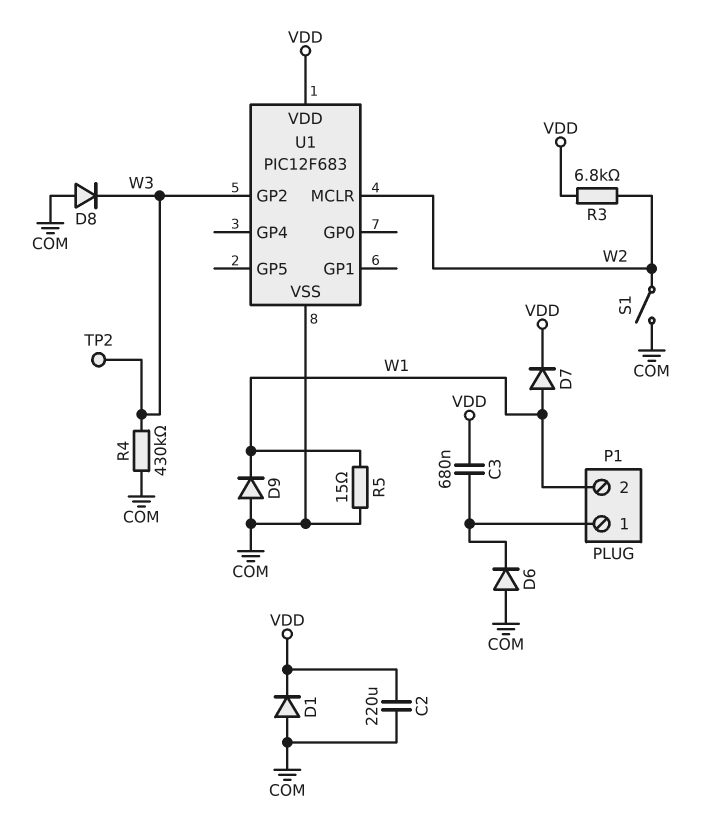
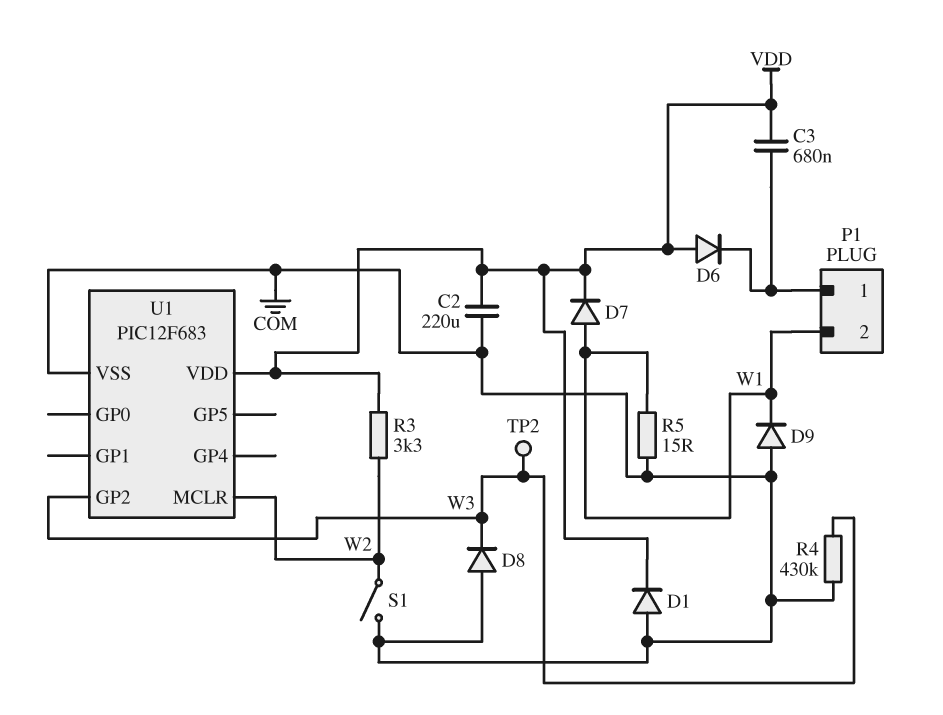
D6: diode (A COM, K P1/1) -> diode (A VDD, K P1/1)
R3: 6.8k (VDD, W2) -> 3.3k (VDD, W2)

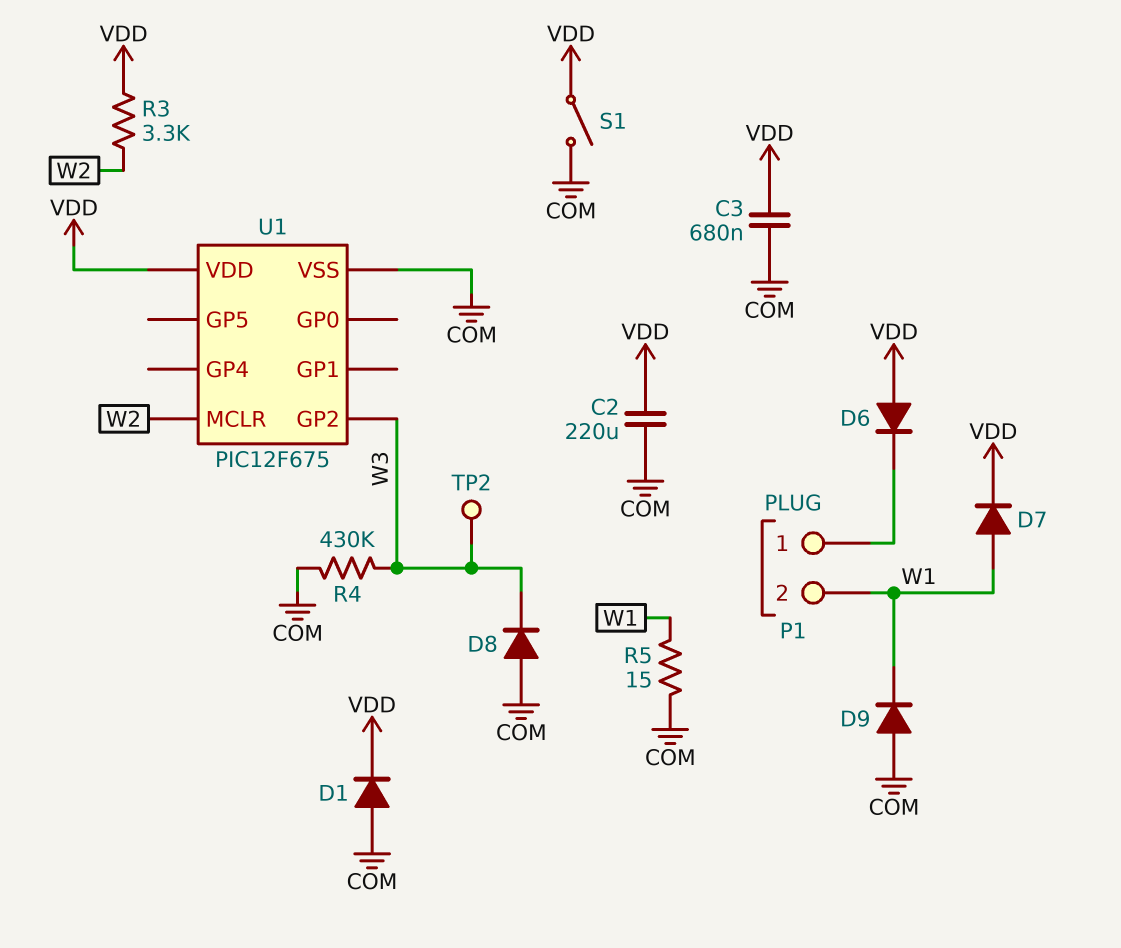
C3: 680nF (P1/1, VDD) -> 680nF (COM, VDD)
S1: switch (COM, W2) -> switch (COM, VDD)
U1: PIC12F683 -> PIC12F675

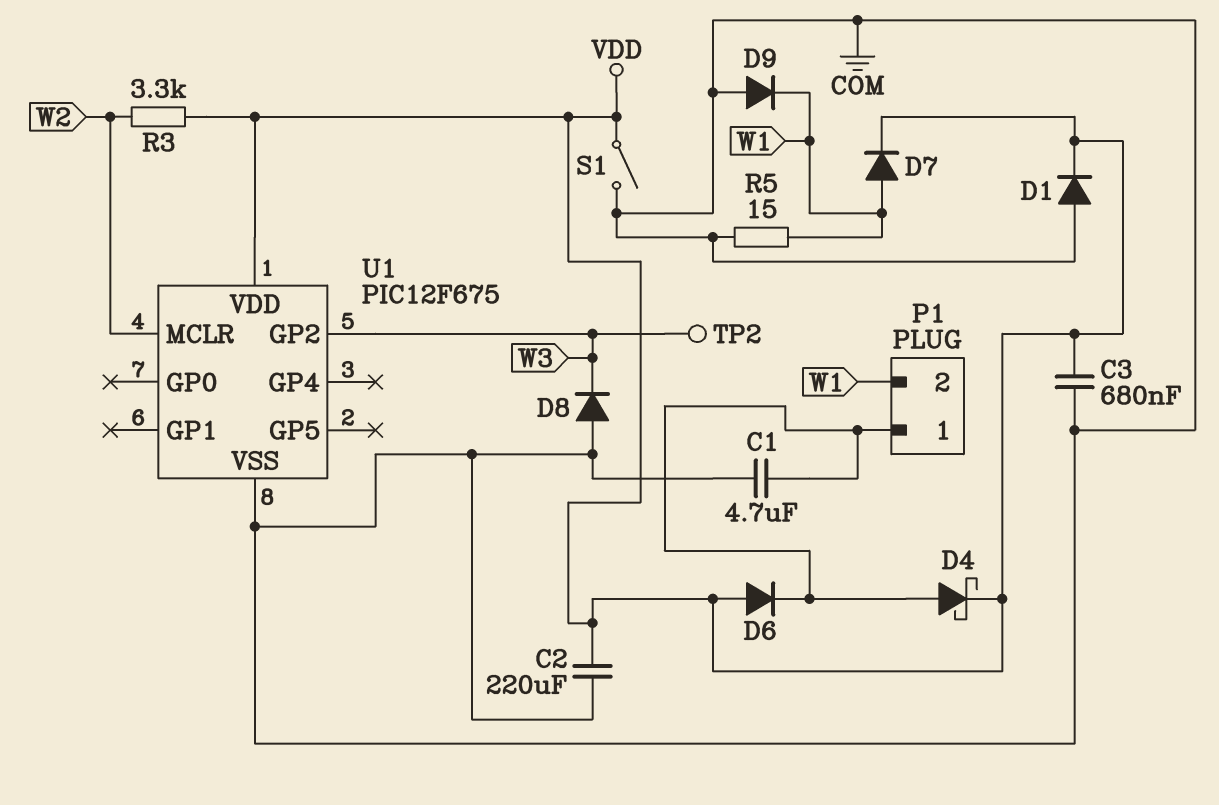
C1: none -> 4.7uF (COM, P1/1)
D4: none -> schottky (A P1/1, K VDD)
R4: 430k (COM, W3) -> none

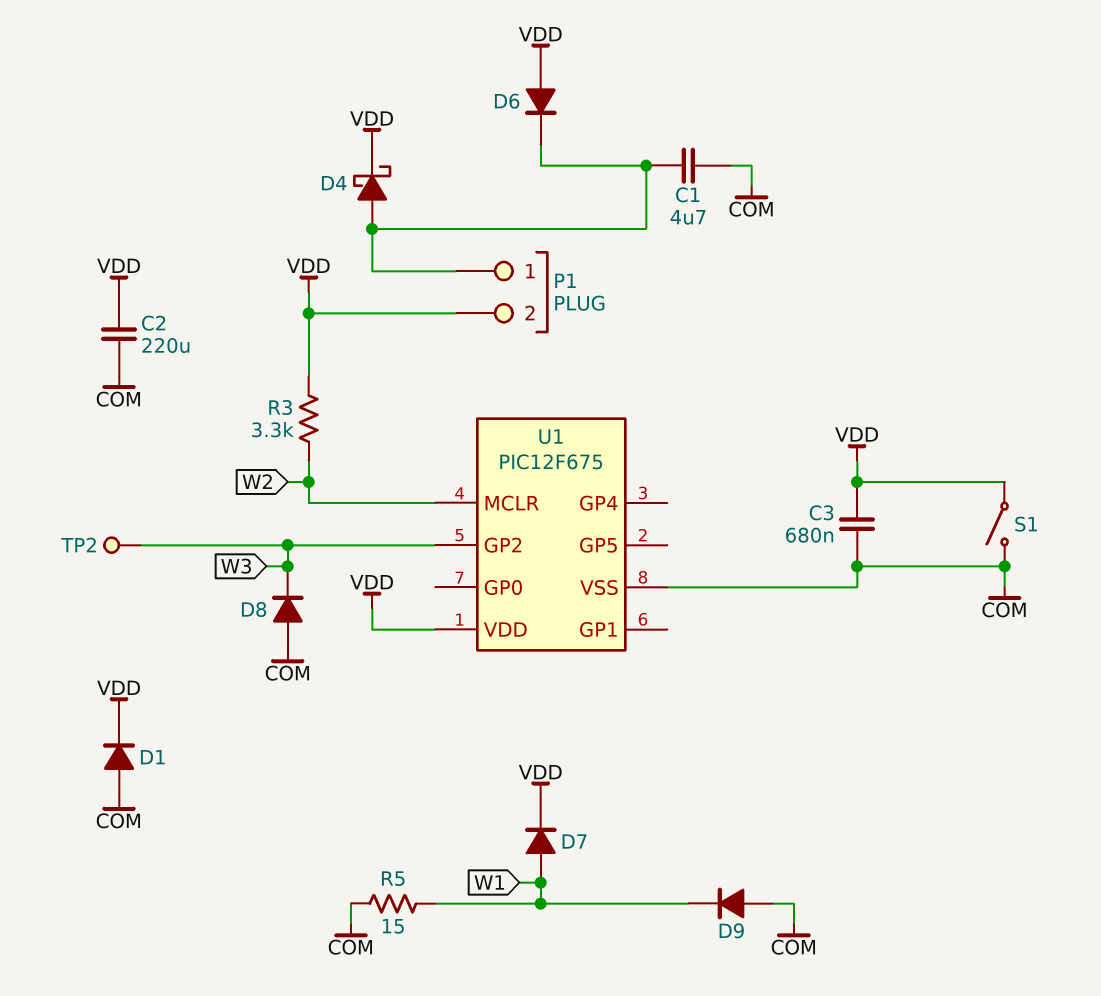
P1 pin 2: W1 -> VDD

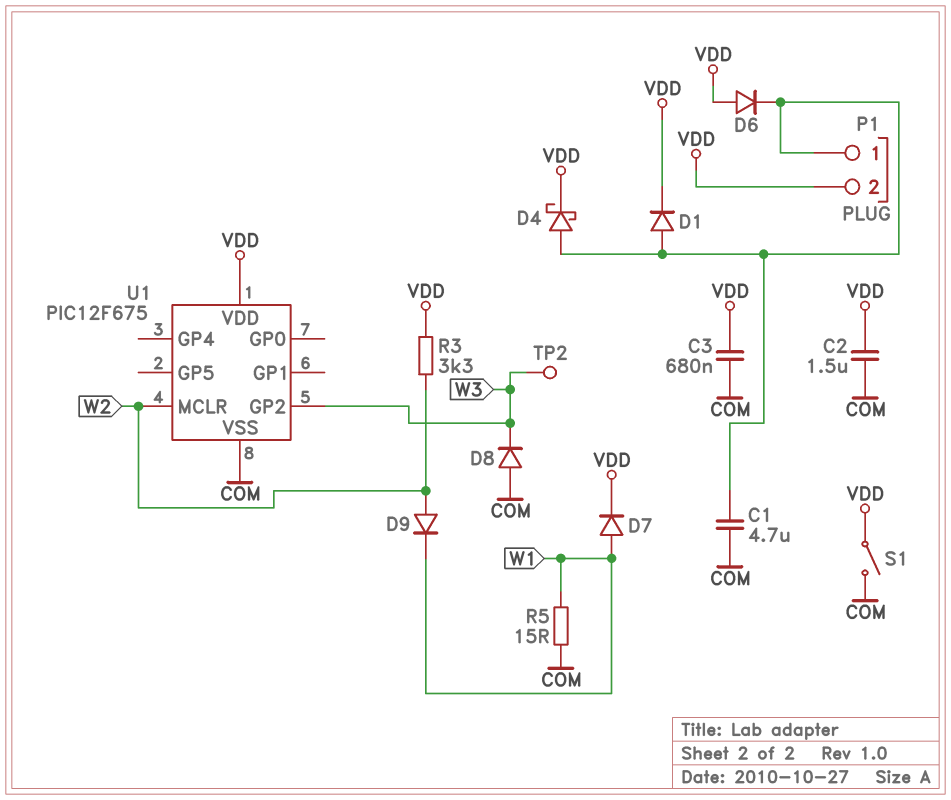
C2: 220uF (COM, VDD) -> 1.5uF (COM, VDD)
D1: diode (A COM, K VDD) -> diode (A P1/1, K VDD)
D9: diode (A COM, K W1) -> diode (A W2, K W1)

